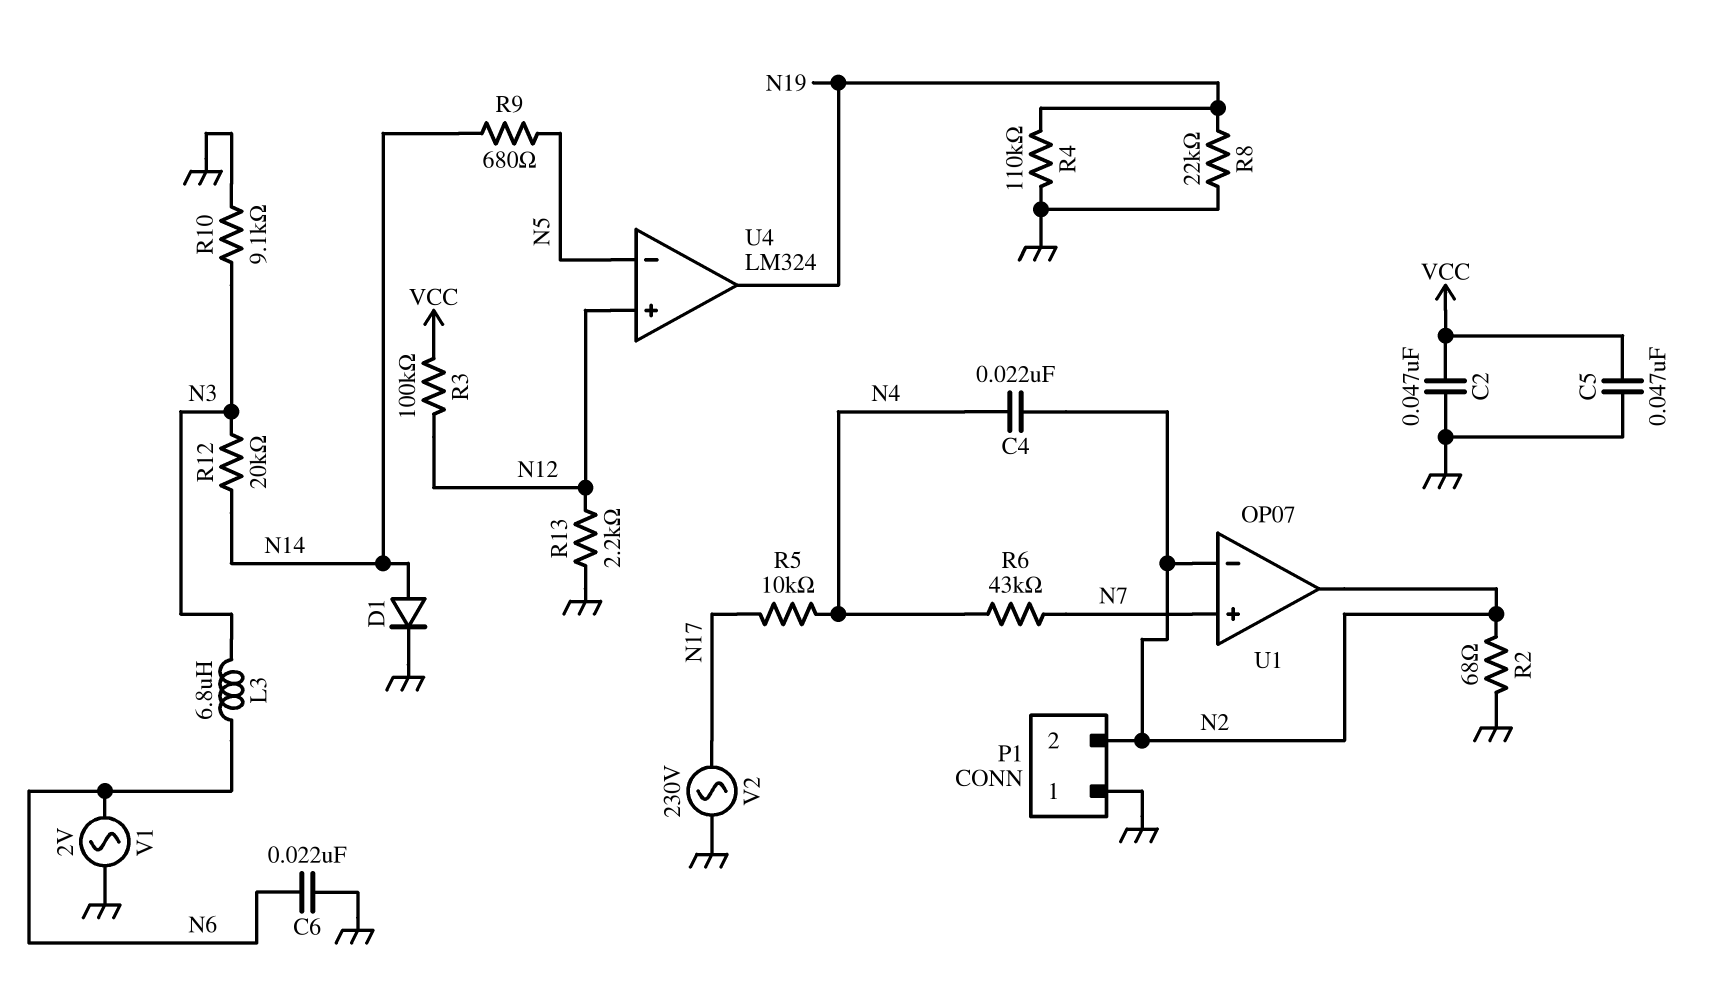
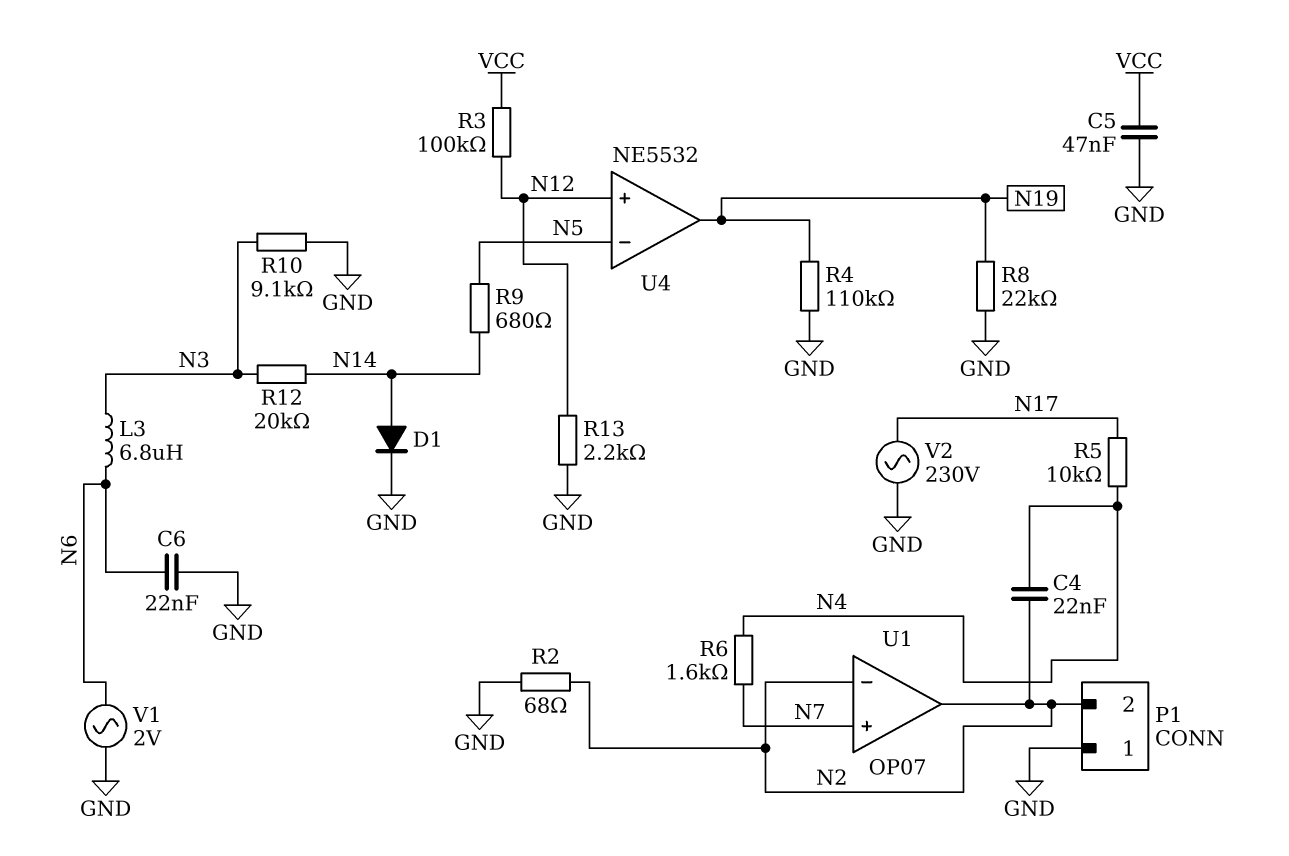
C2: 47nF (GND, VCC) -> none
R6: 43k (N4, N7) -> 1.6k (N4, N7)
U4: LM324 -> NE5532

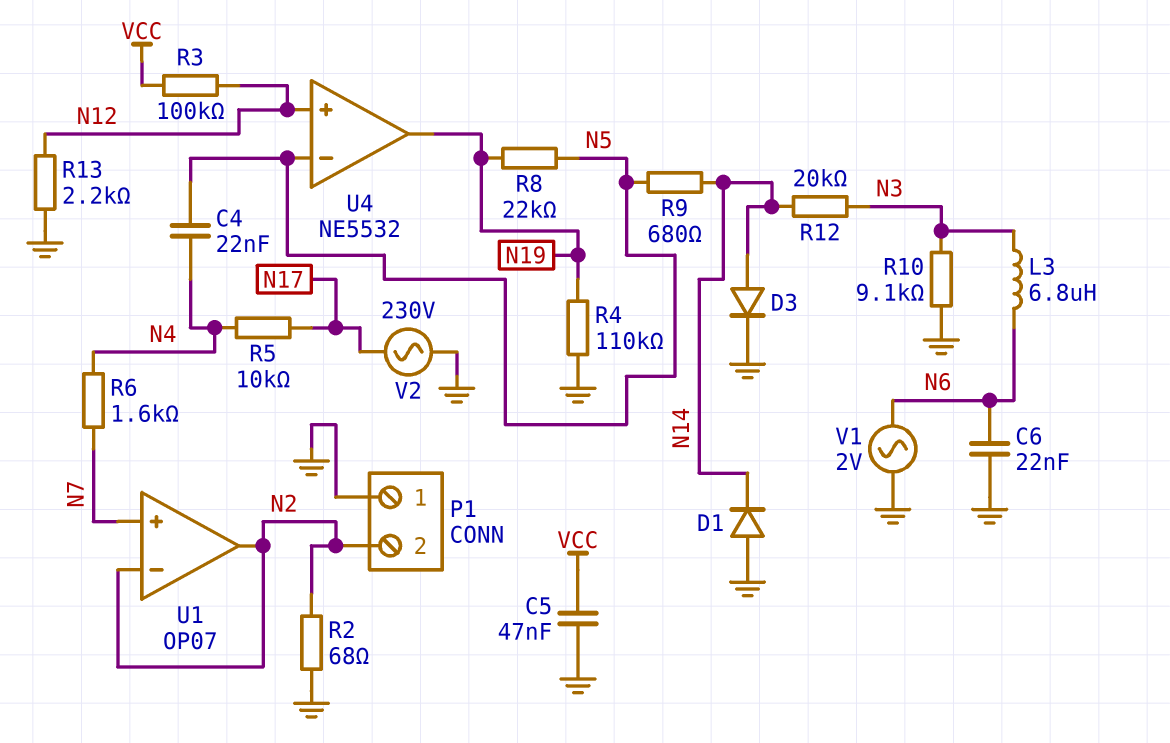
C4: 22nF (N2, N4) -> 22nF (N4, N5)
D1: diode (A N14, K GND) -> diode (A GND, K N14)
D3: none -> diode (A N14, K GND)
R8: 22k (GND, N19) -> 22k (N5, N19)

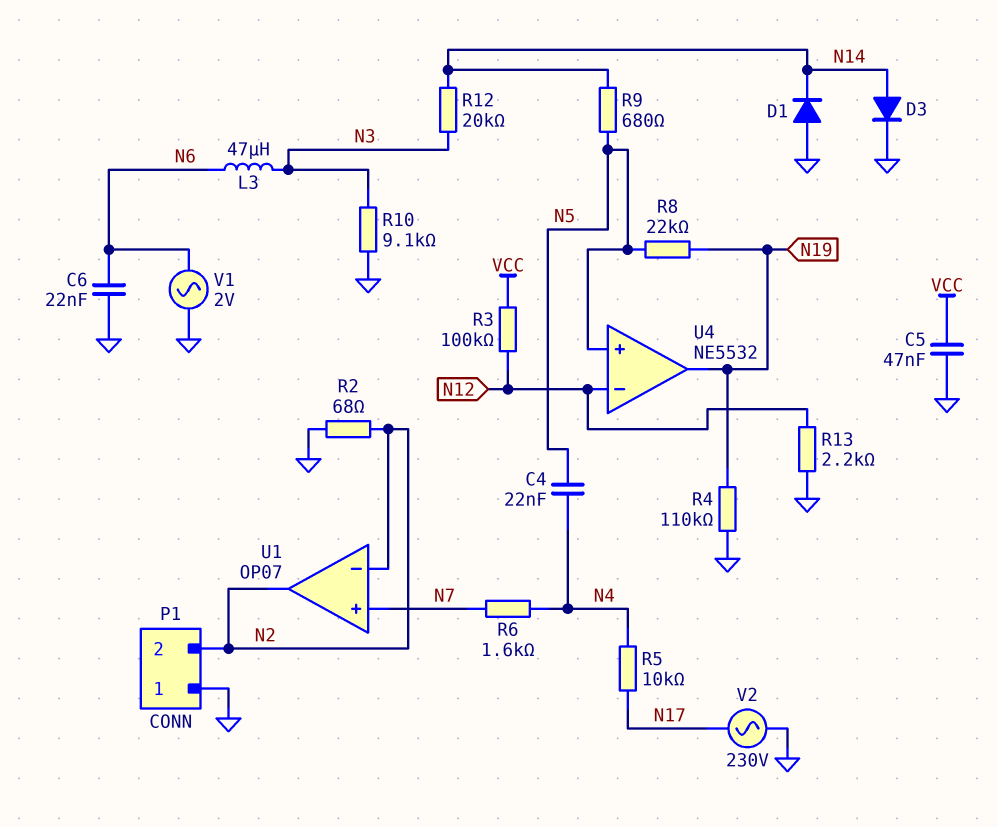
L3: 6.8uH (N3, N6) -> 47uH (N3, N6)
U4 pin in+: N12 -> N5
U4 pin in-: N5 -> N12

